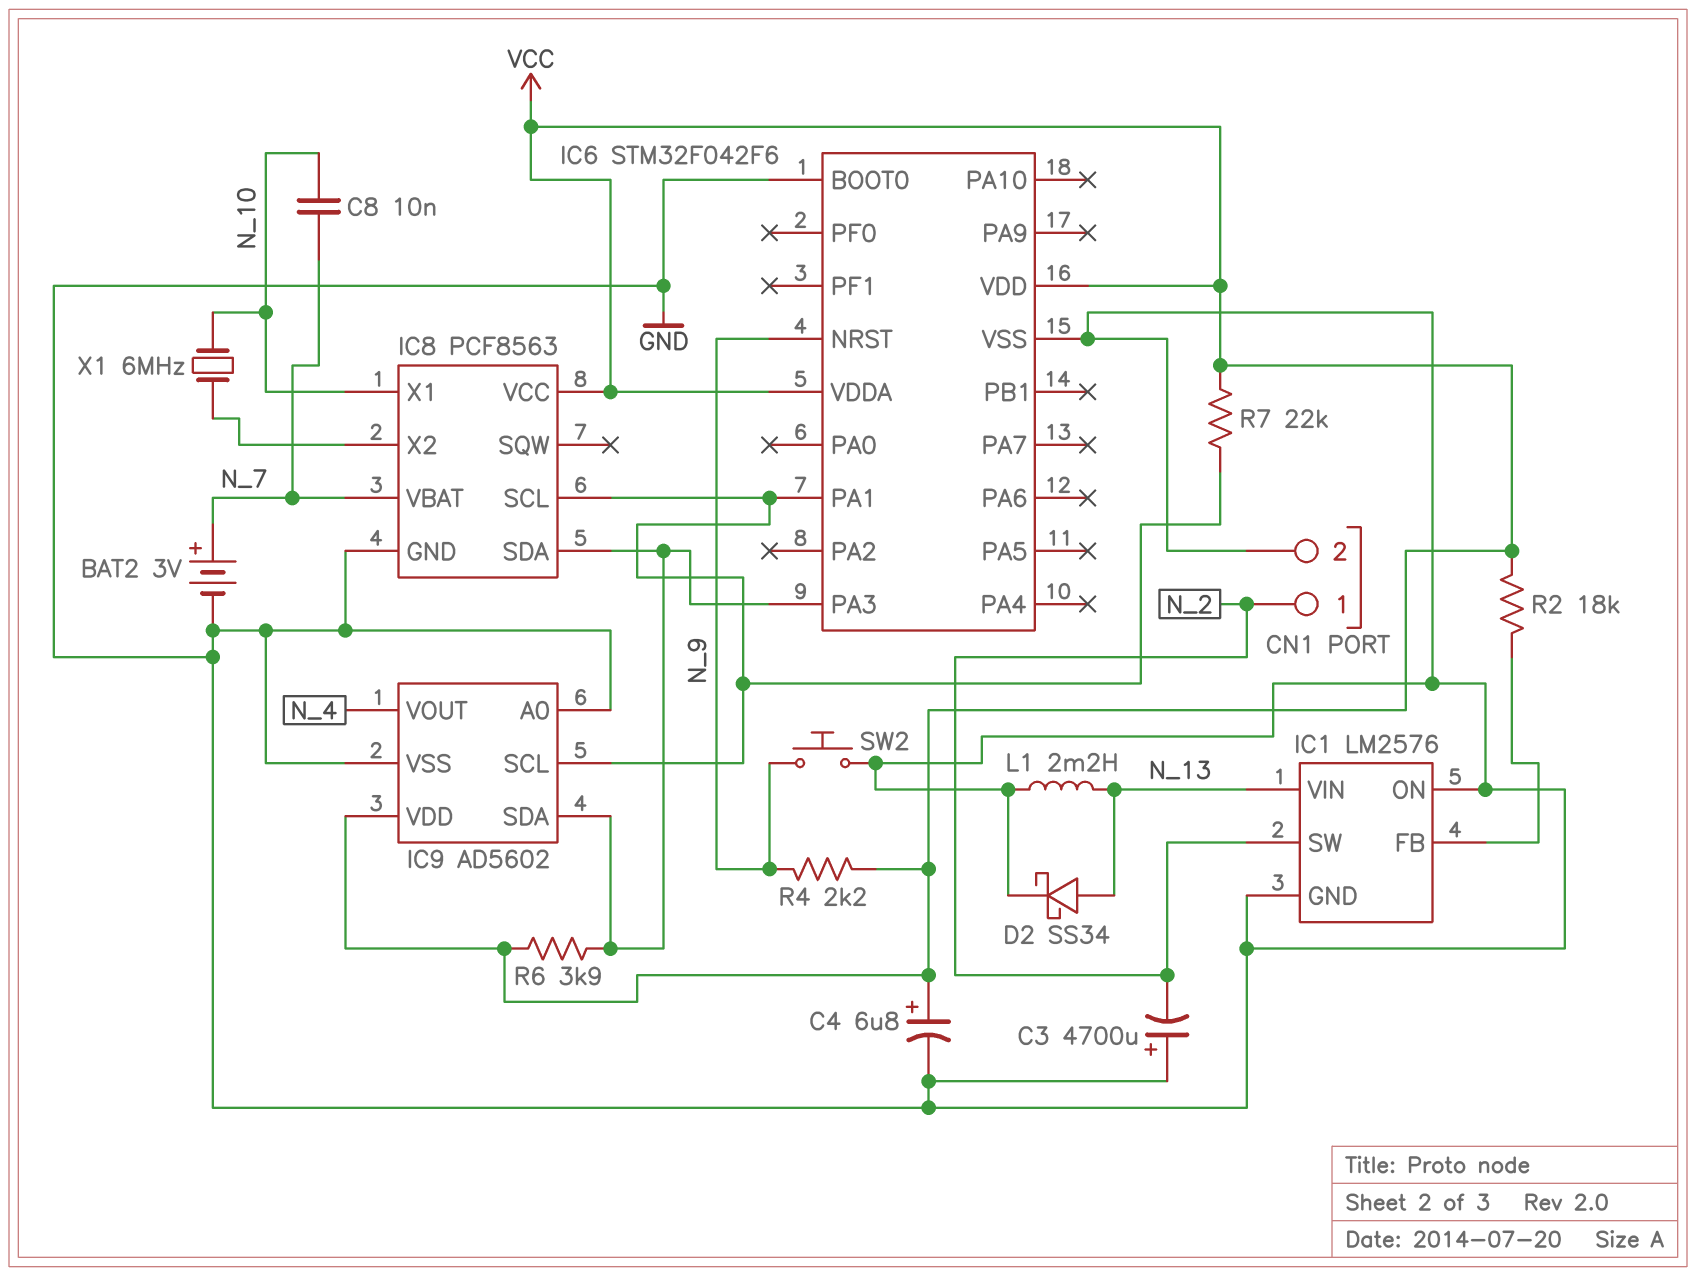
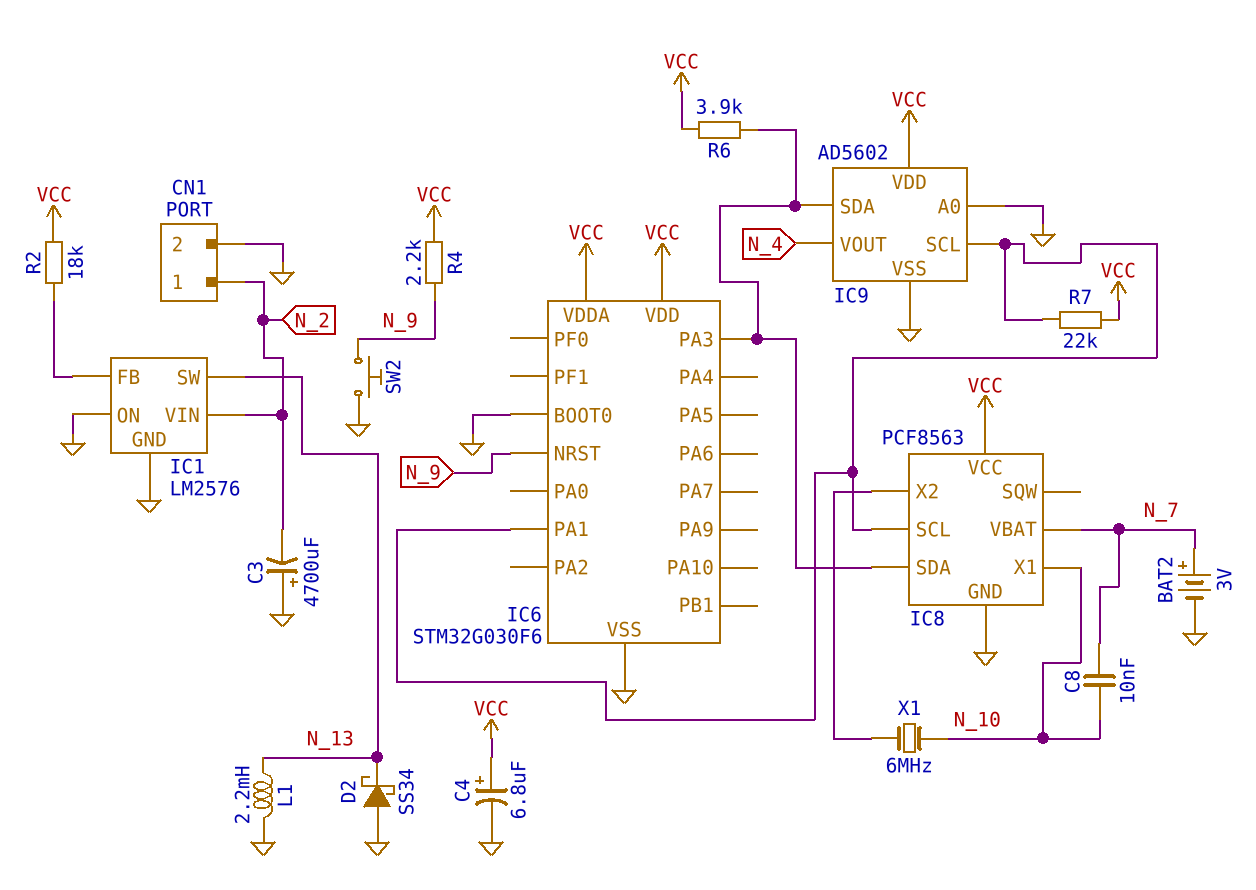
D2: schottky SS34 (A N_13, K GND) -> schottky SS34 (A GND, K N_13)
IC1 pin SW: N_2 -> N_13
IC1 pin VIN: N_13 -> N_2
IC6: STM32F042F6 -> STM32G030F6

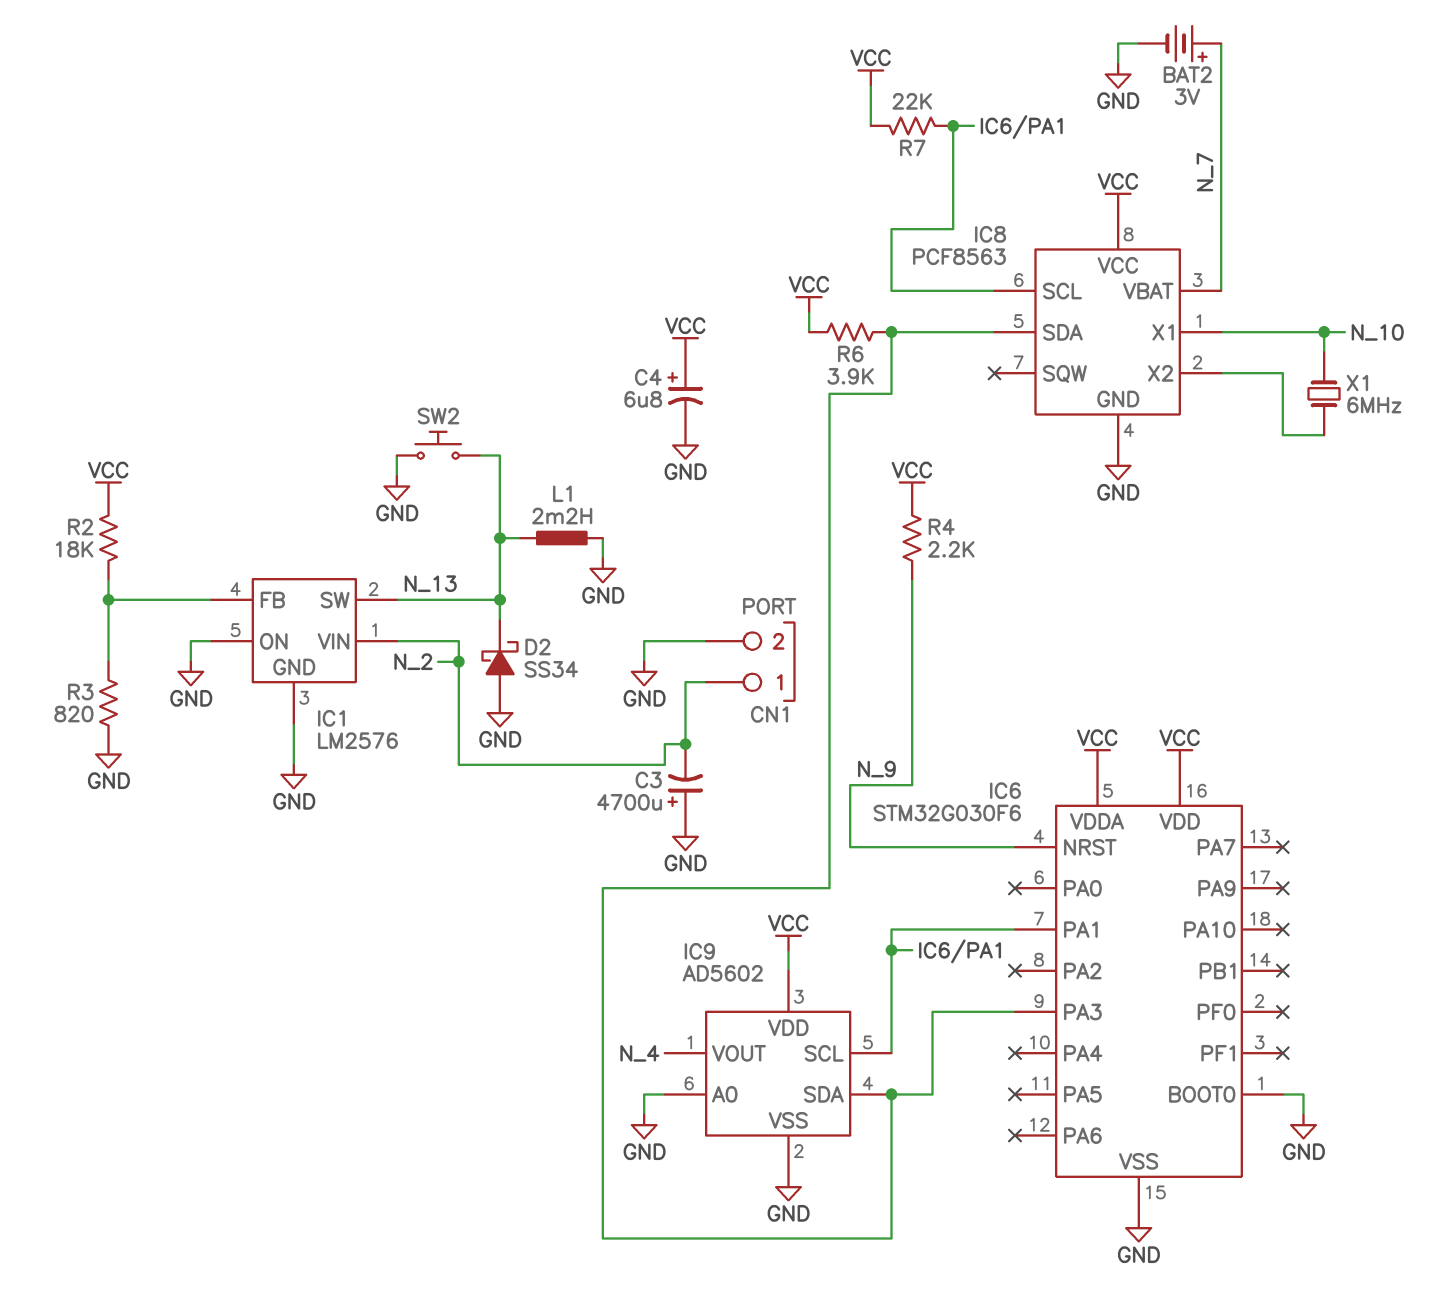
C8: 10nF (N_7, N_10) -> none
R3: none -> 820 (GND, IC1/FB)
SW2: button (GND, N_9) -> button (GND, N_13)

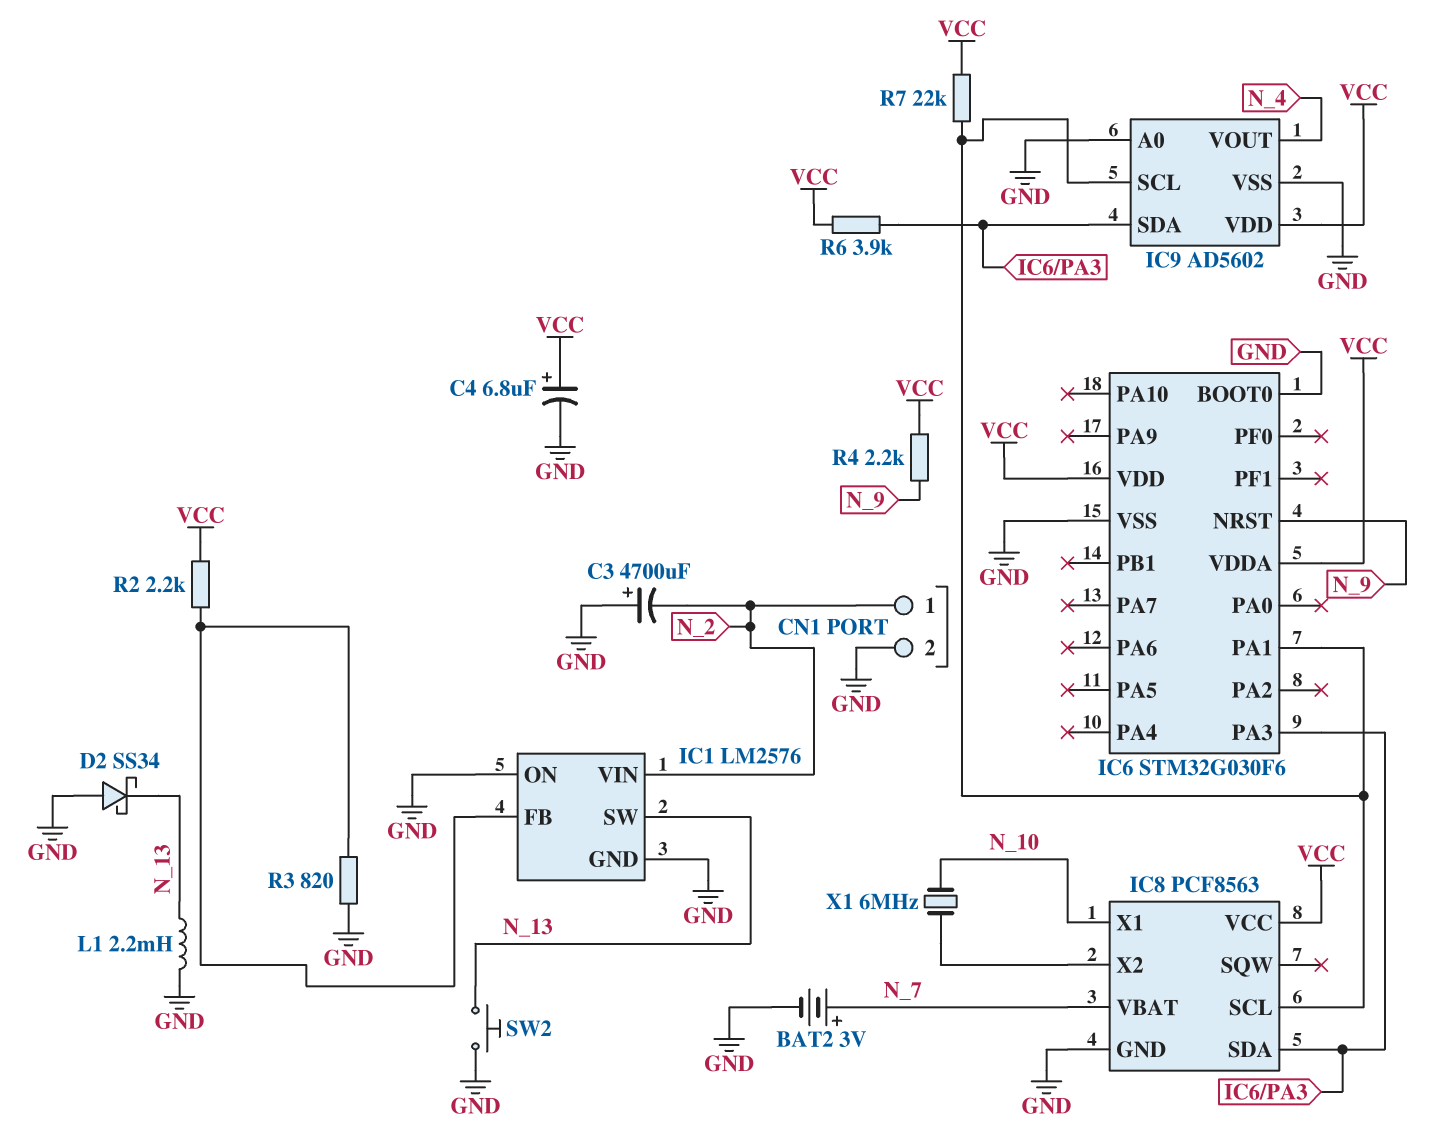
R2: 18k (IC1/FB, VCC) -> 2.2k (IC1/FB, VCC)

